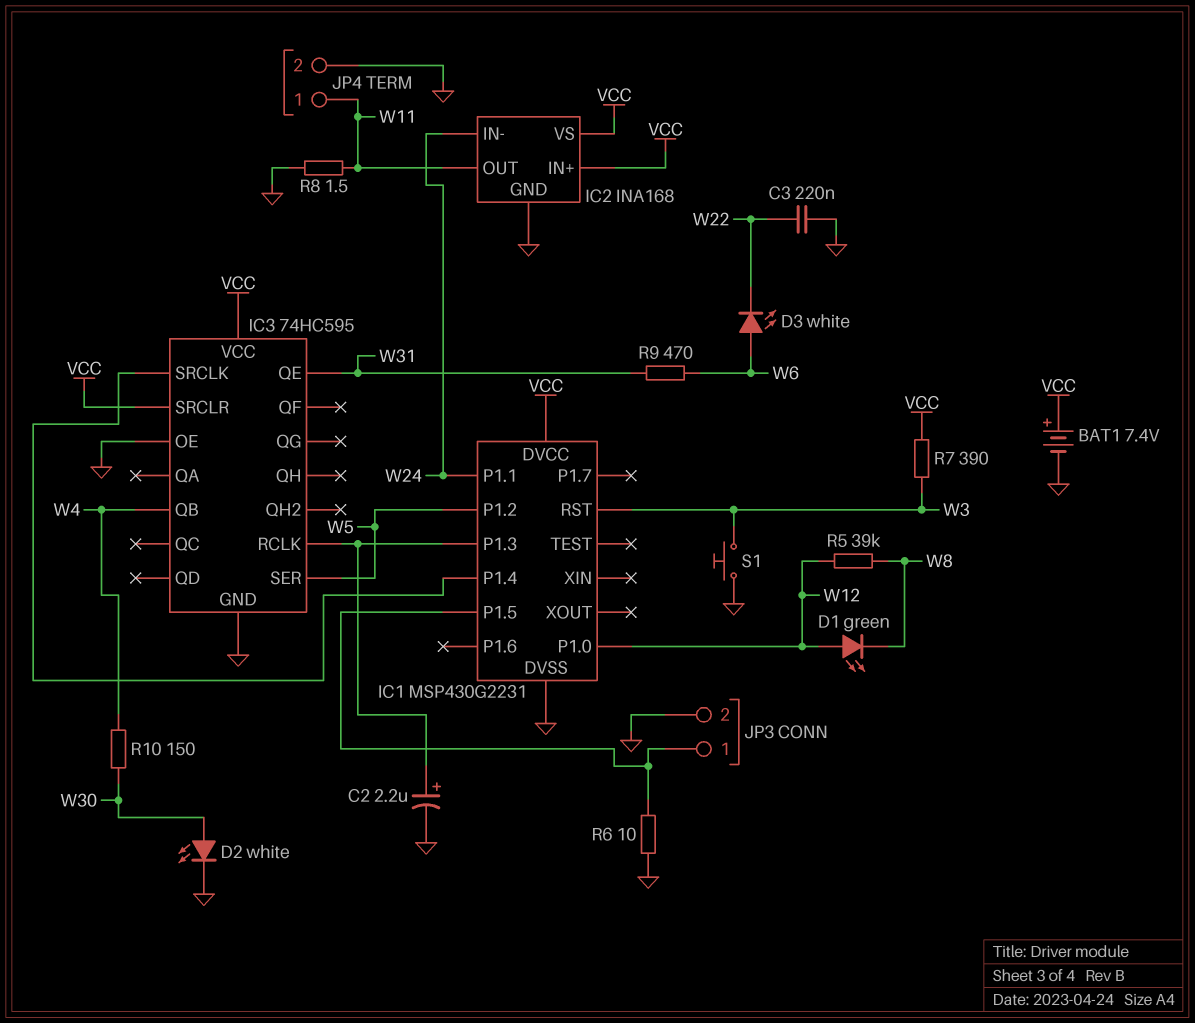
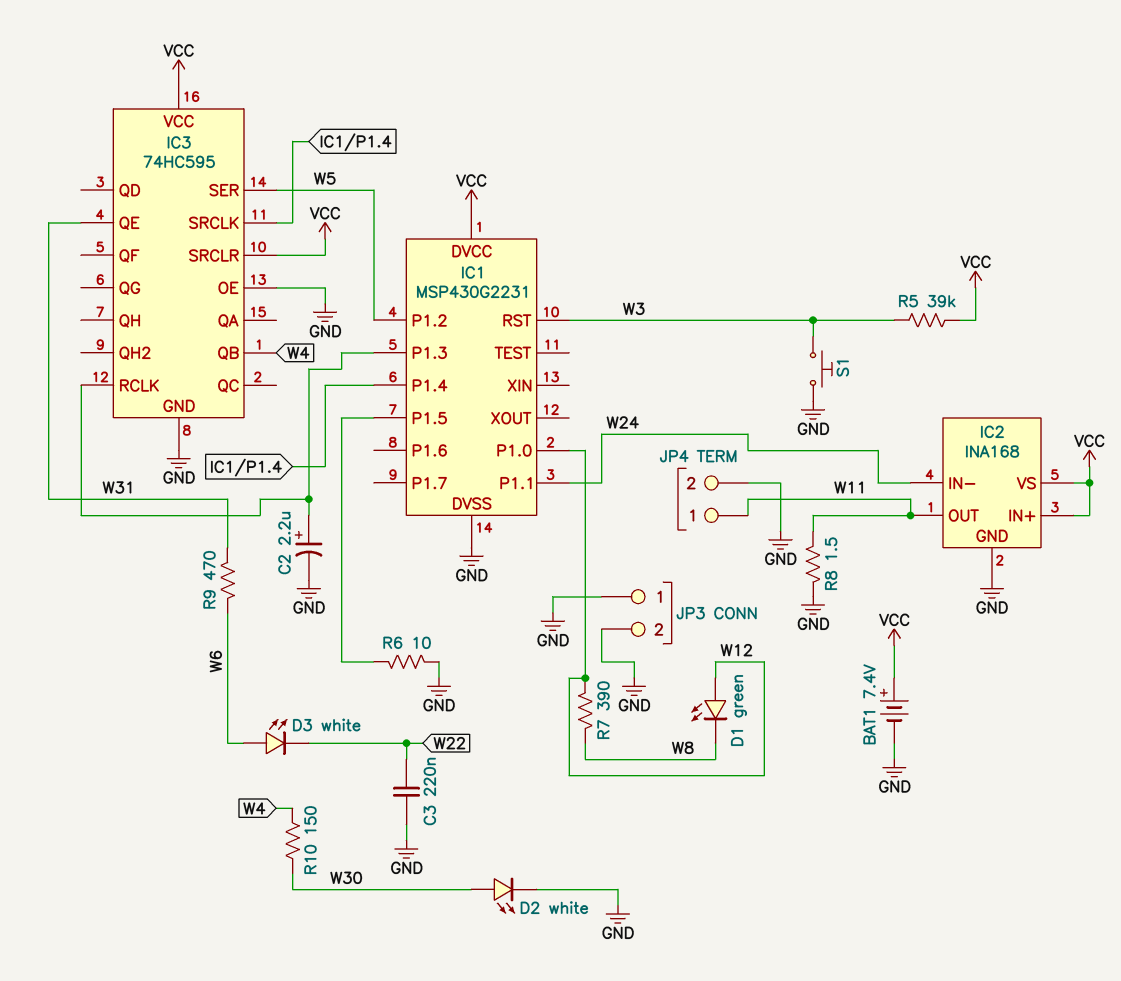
JP3 pin 1: IC1/P1.5 -> GND
R5: 39k (W8, W12) -> 39k (VCC, W3)
R7: 390 (VCC, W3) -> 390 (W8, W12)

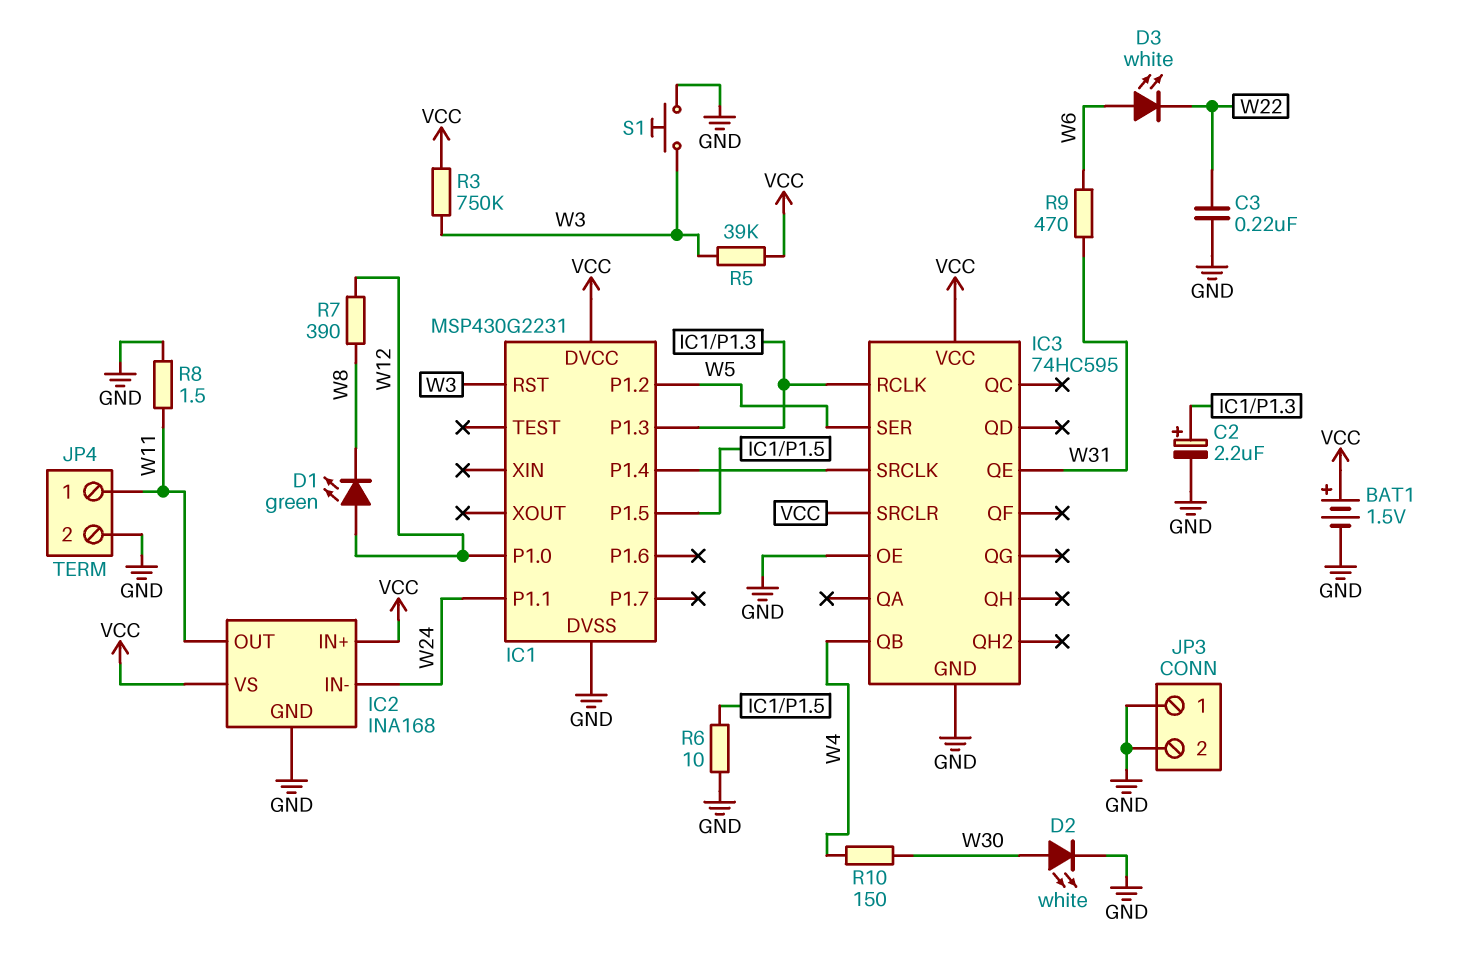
BAT1: 7.4V (plus VCC, minus GND) -> 1.5V (plus VCC, minus GND)
R3: none -> 750k (VCC, W3)

